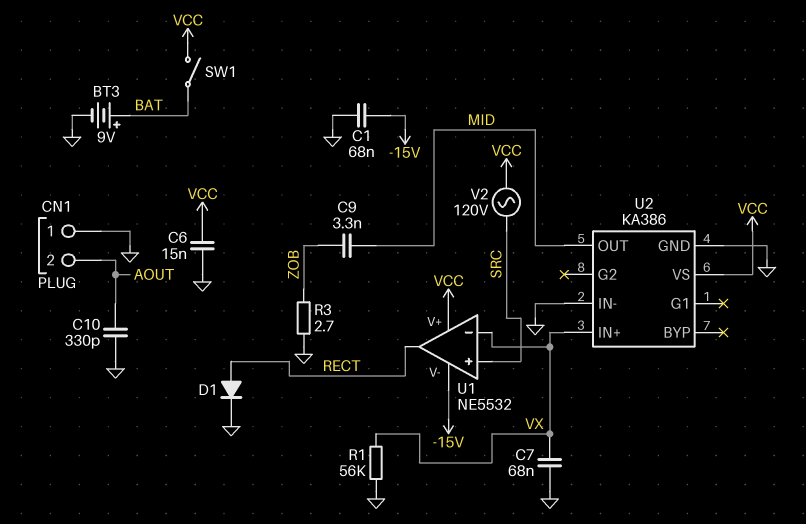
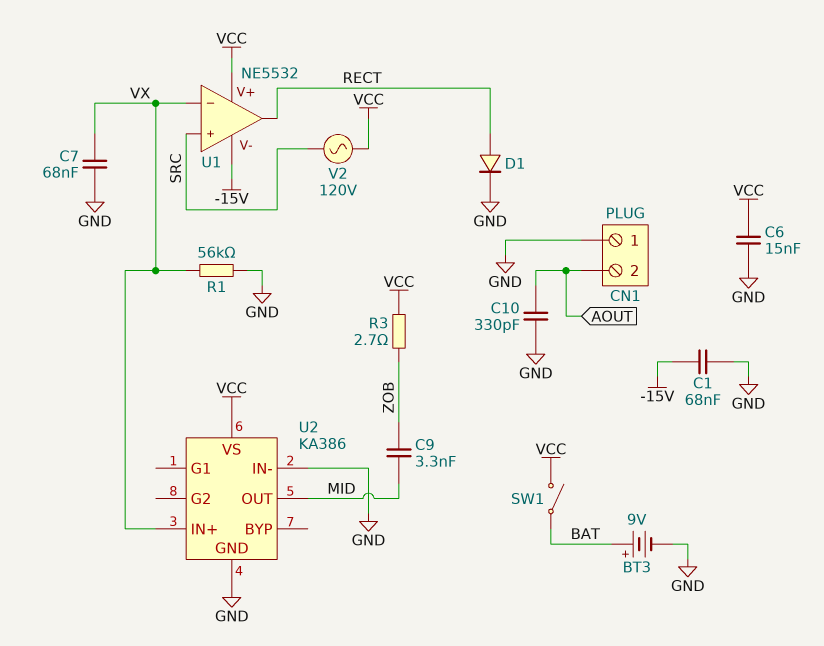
R3: 2.7 (GND, ZOB) -> 2.7 (VCC, ZOB)

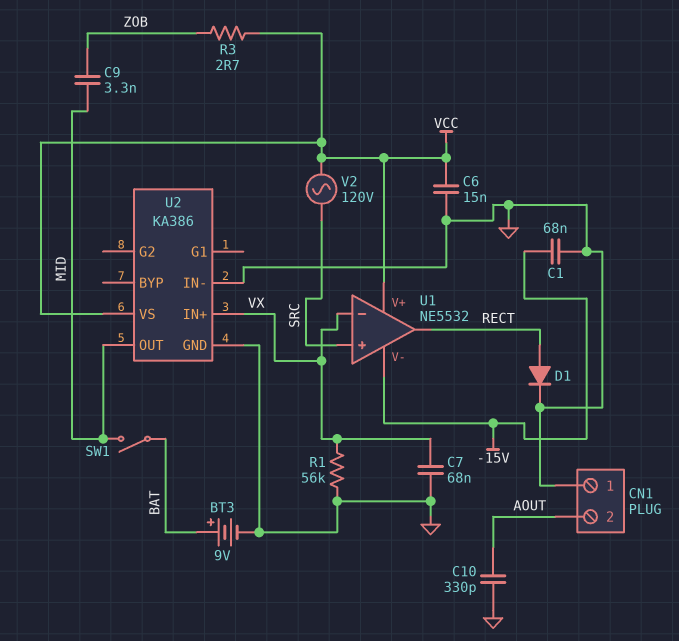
SW1: switch (BAT, VCC) -> switch (BAT, MID)

